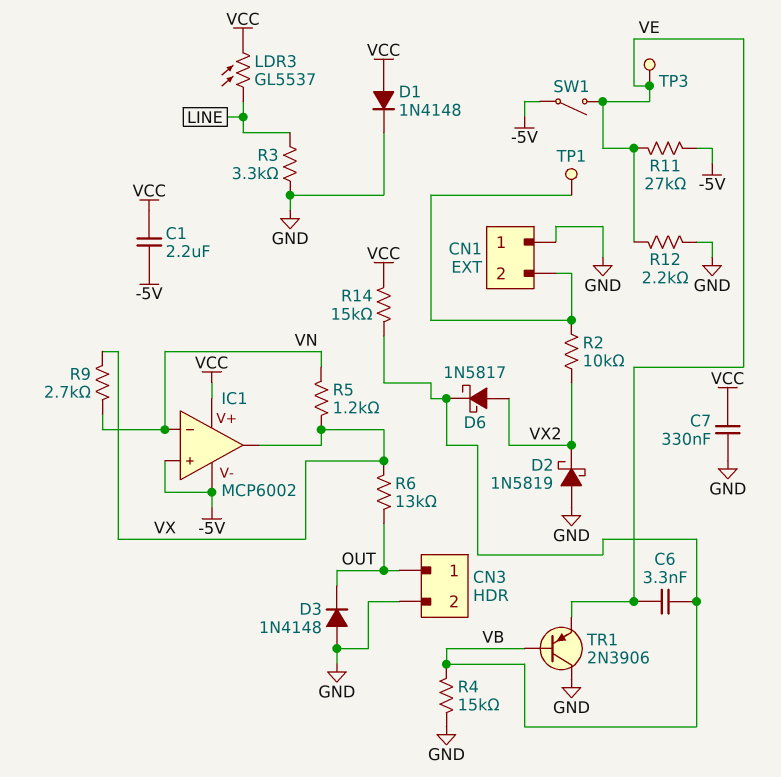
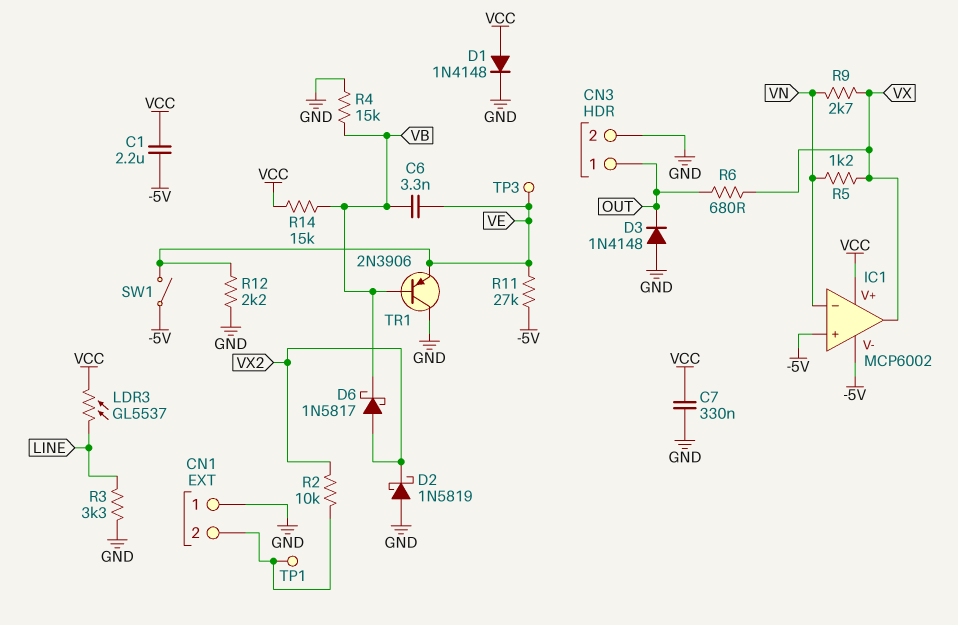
R6: 13k (OUT, VX) -> 680 (OUT, VX)

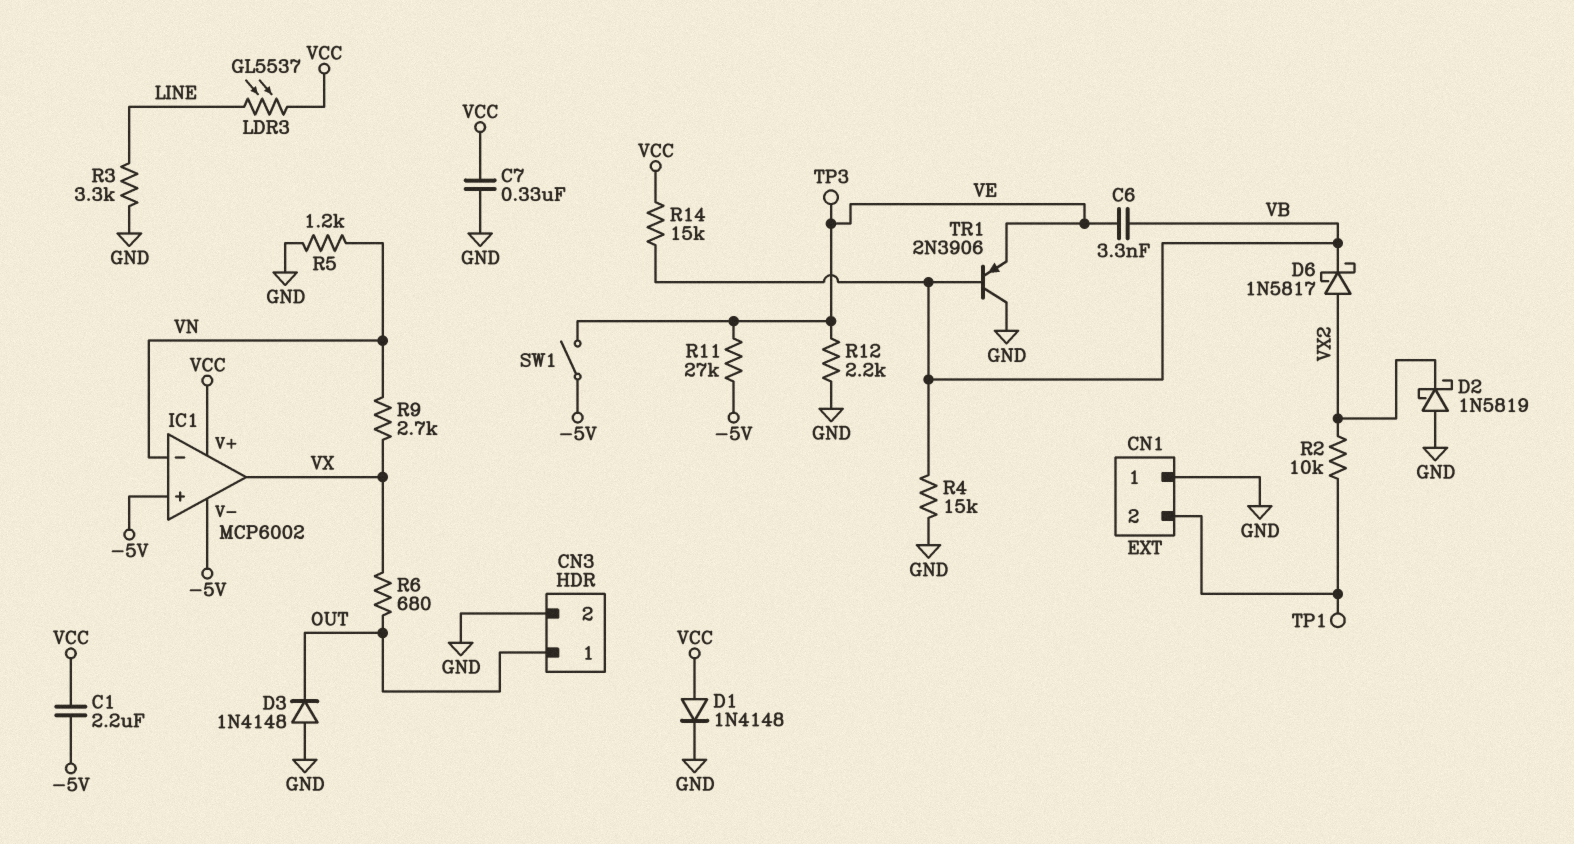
R5: 1.2k (VN, VX) -> 1.2k (GND, VN)

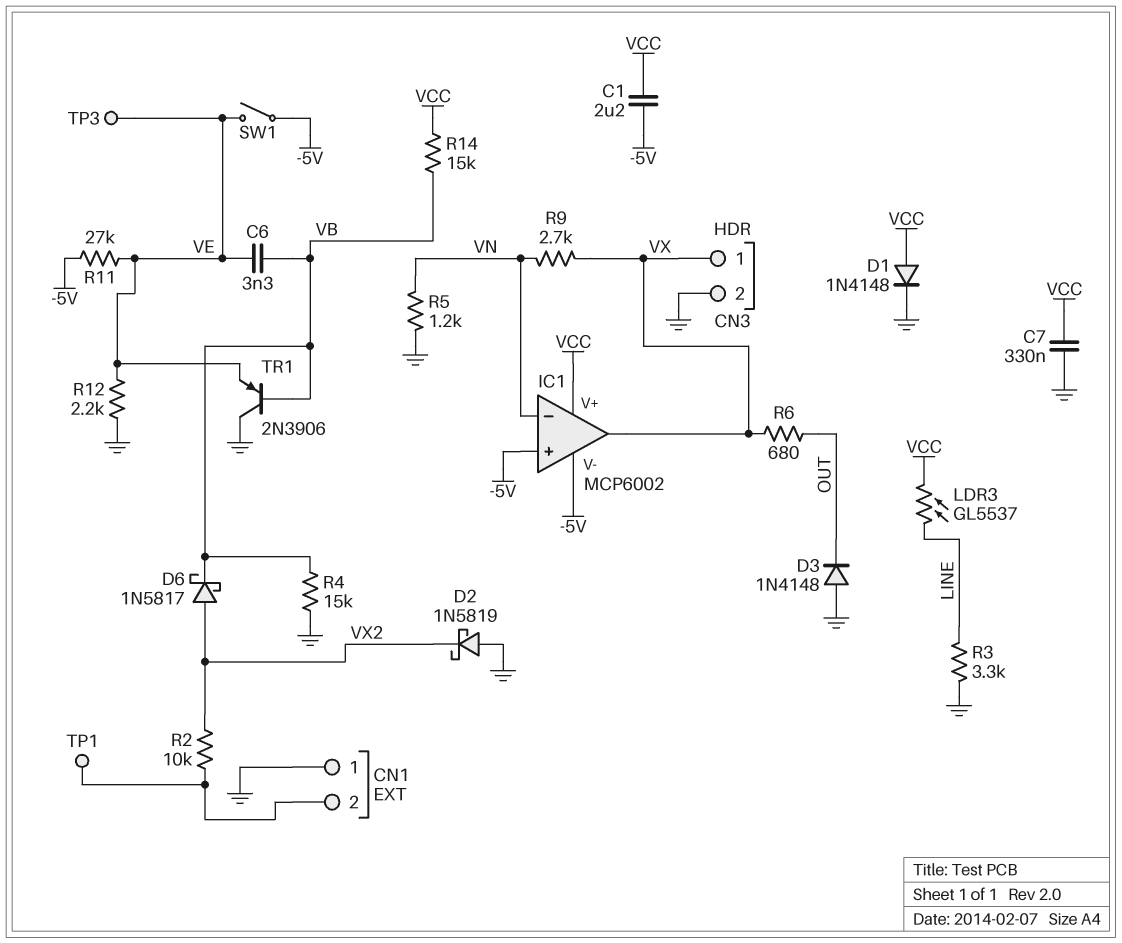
CN3 pin 1: OUT -> VX

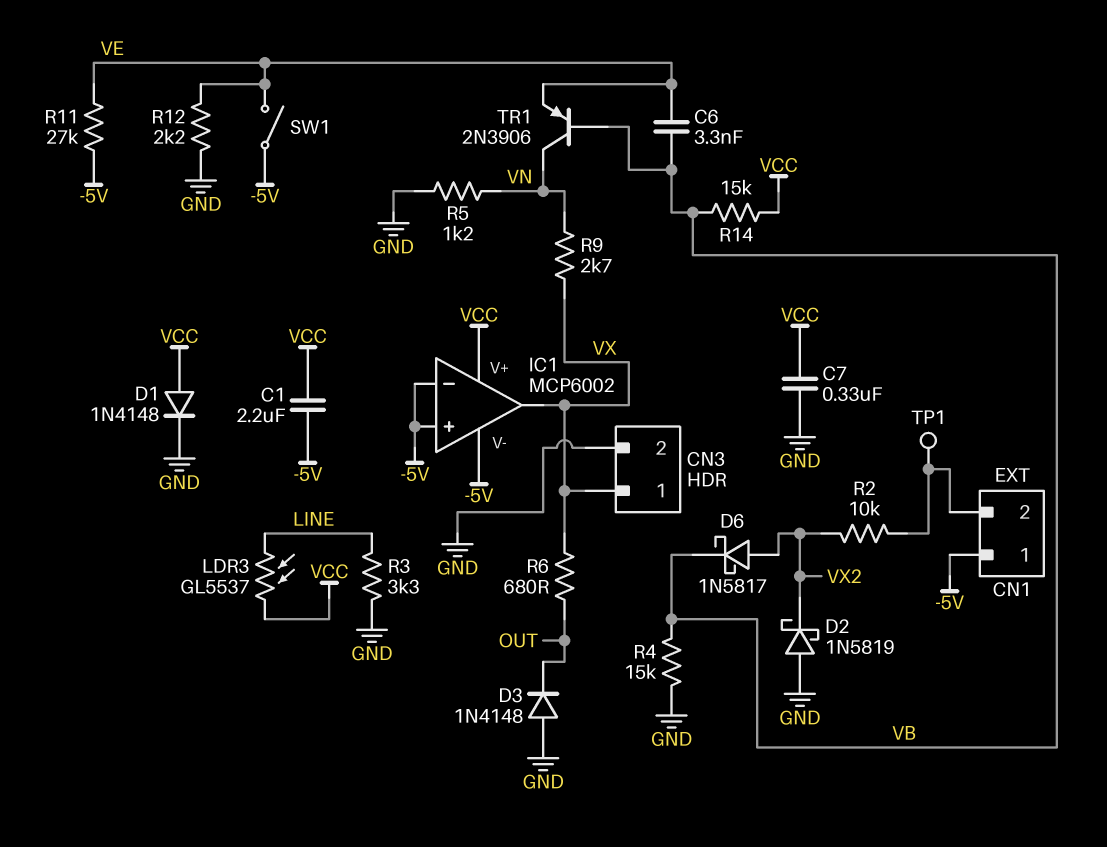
CN1 pin 1: GND -> -5V
IC1 pin in-: VN -> -5V
TP3: test point (VE) -> none
TR1: PNP 2N3906 (B VB, C GND, E VE) -> PNP 2N3906 (B VB, C VN, E VE)

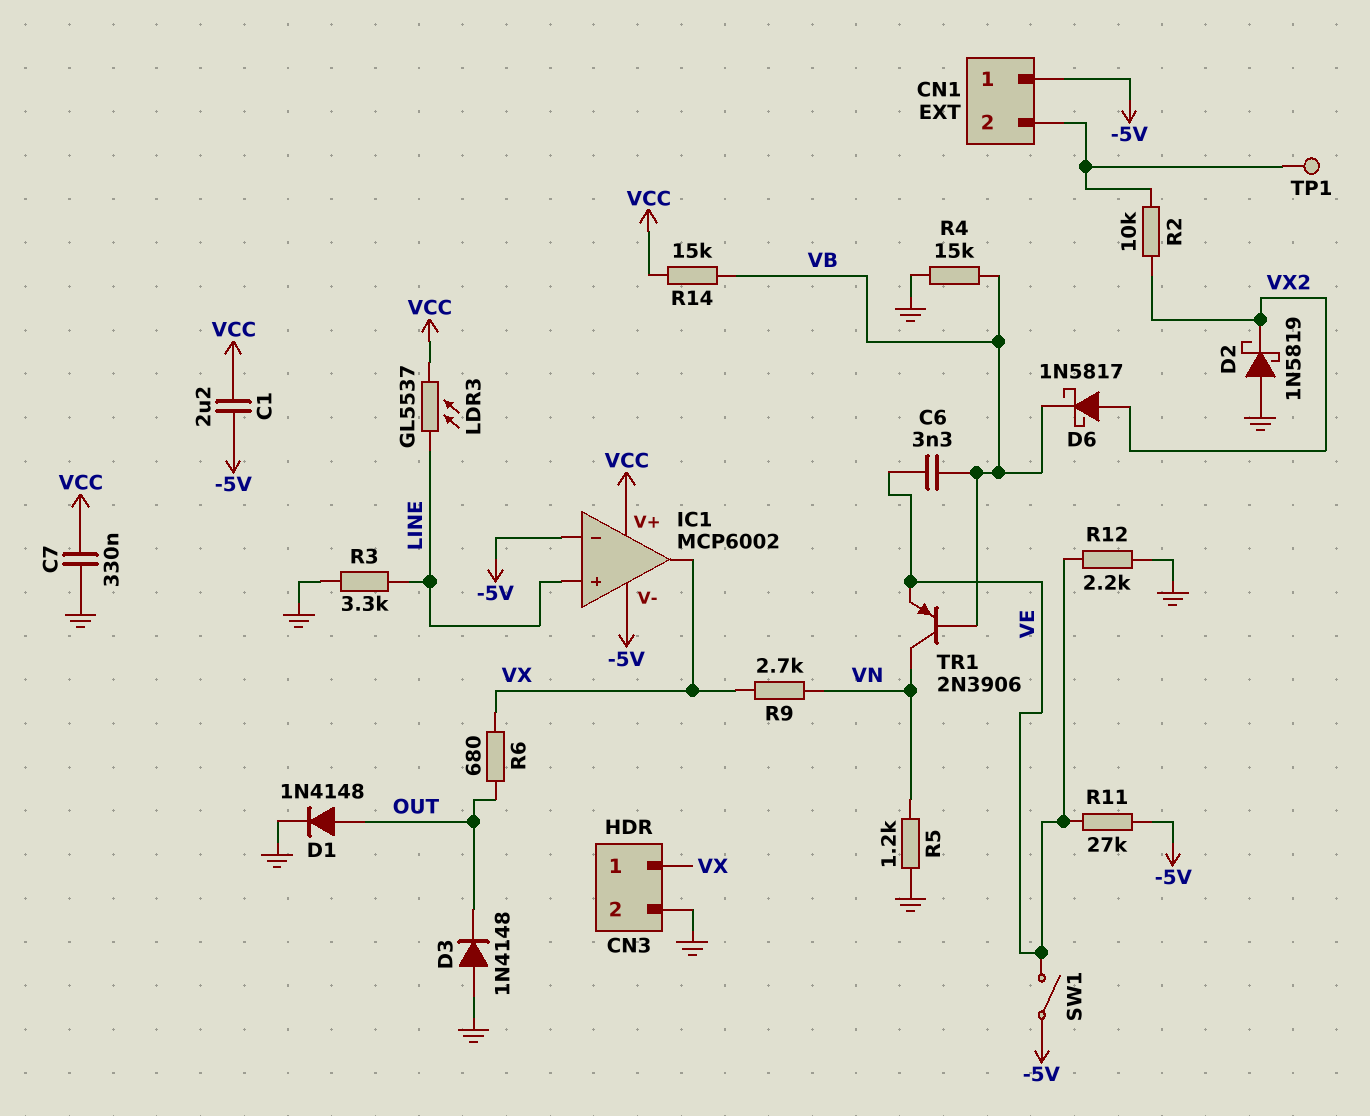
D1: diode 1N4148 (A VCC, K GND) -> diode 1N4148 (A OUT, K GND)
IC1 pin in+: -5V -> LINE

